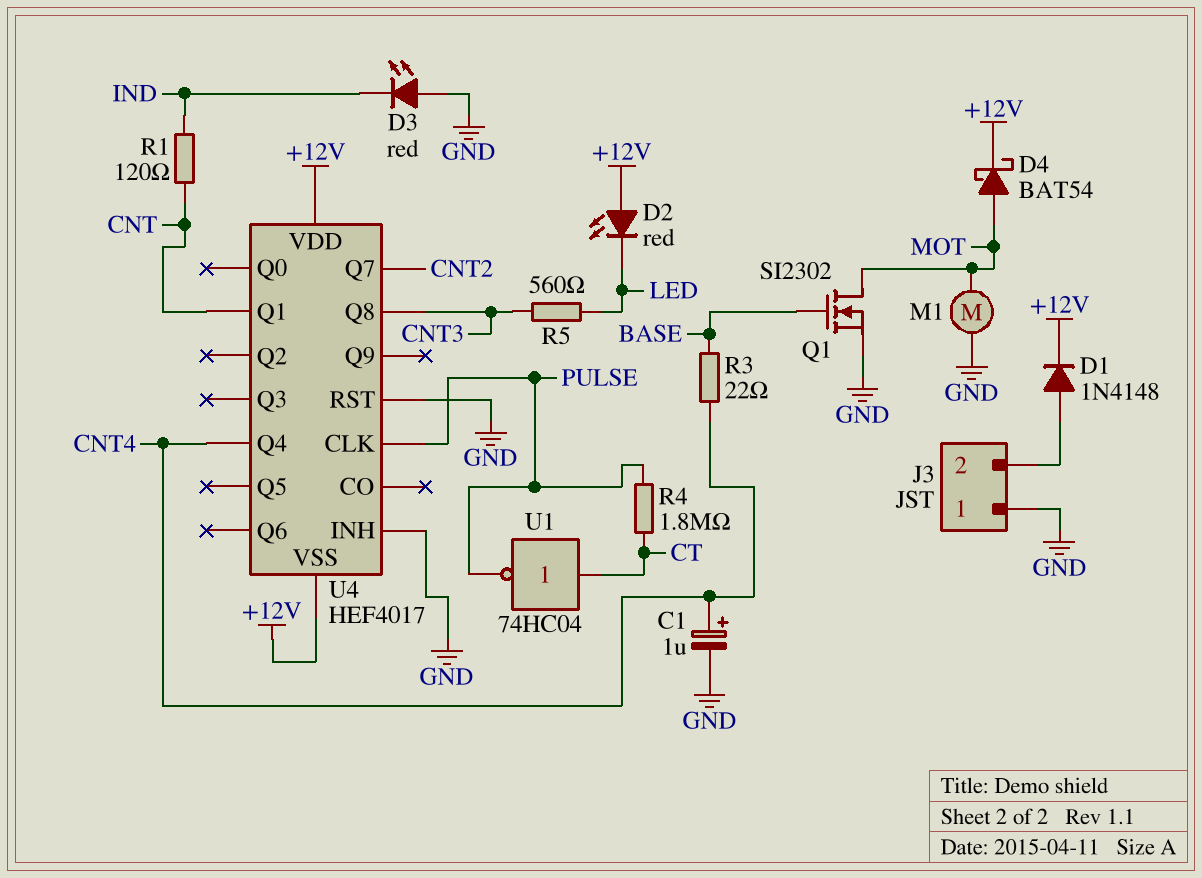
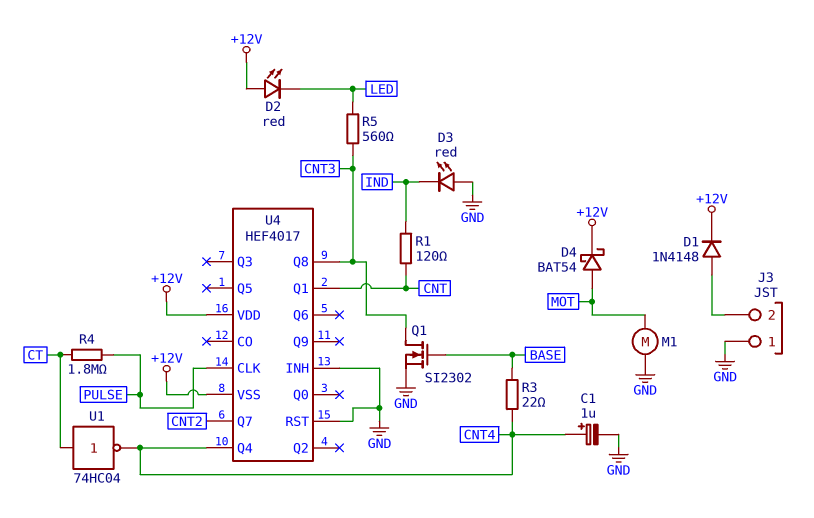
Q1: NMOS SI2302 (G BASE, D MOT, S GND) -> NMOS SI2302 (G BASE, D CNT3, S GND)
U1: NOT 74HC04 (in CT, out PULSE) -> NOT 74HC04 (in CT, out CNT4)

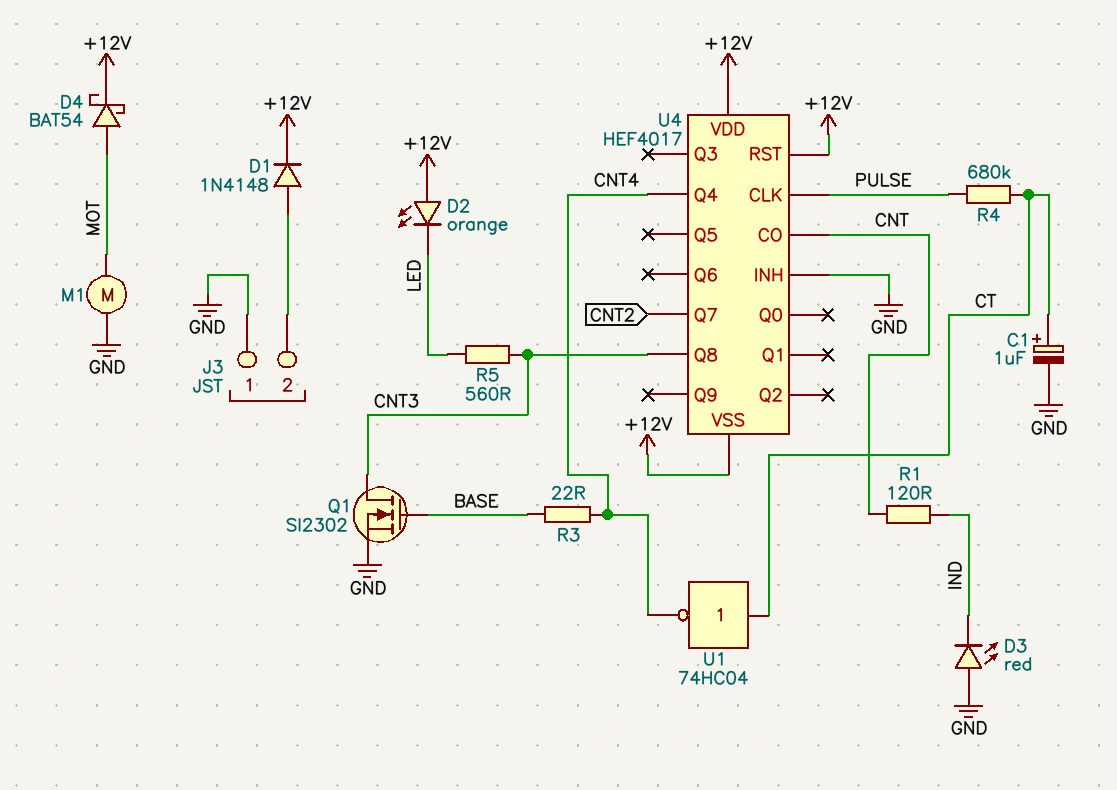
C1: 1uF (plus CNT4, minus GND) -> 1uF (plus CT, minus GND)
D2: LED red (A +12V, K LED) -> LED orange (A +12V, K LED)
R4: 1.8M (CT, PULSE) -> 680k (CT, PULSE)
U4 pin CO: none -> CNT
U4 pin Q1: CNT -> none
U4 pin RST: GND -> +12V

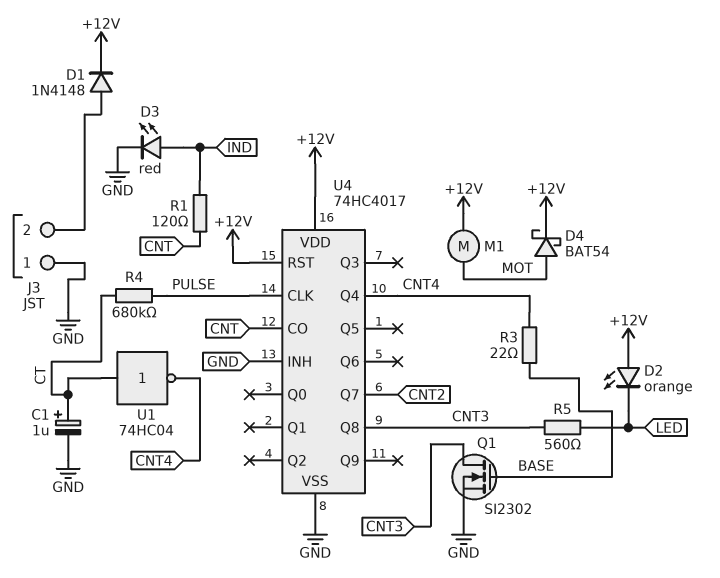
D3: LED red (A GND, K IND) -> LED red (A IND, K GND)
M1: motor (GND, MOT) -> motor (+12V, MOT)
U4: HEF4017 -> 74HC4017
U4 pin VSS: +12V -> GND

